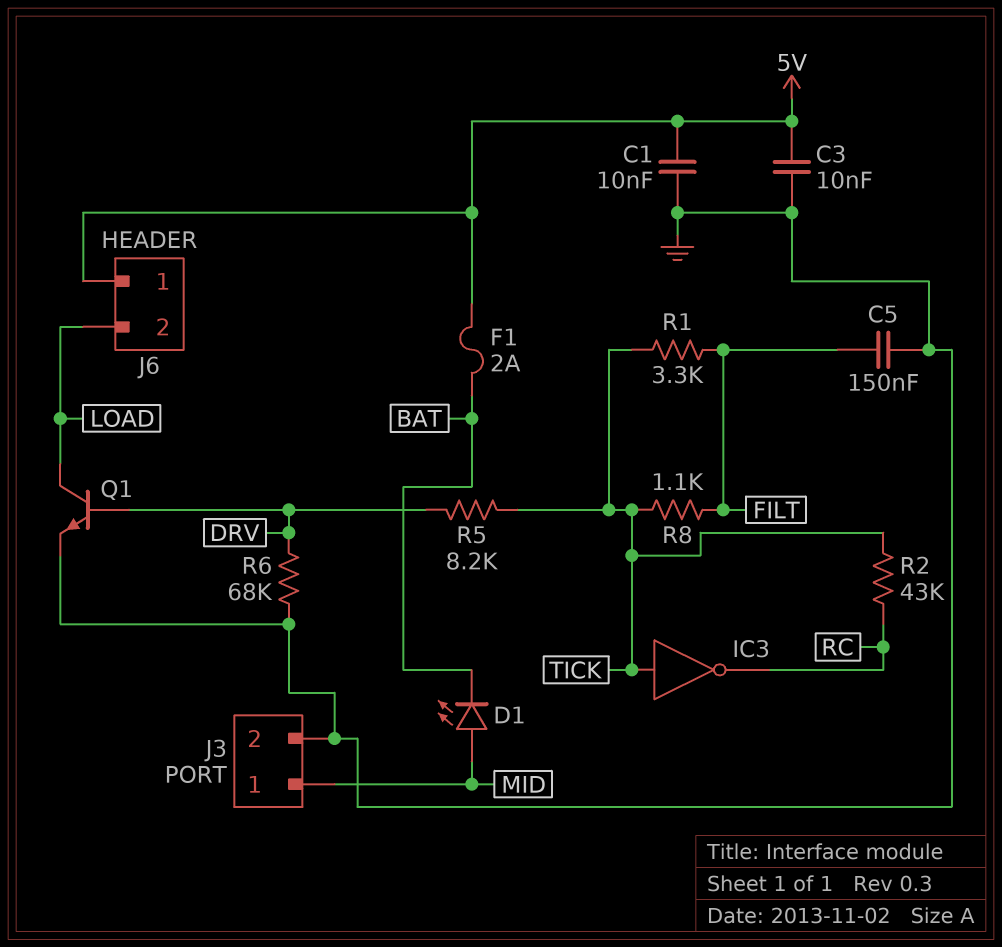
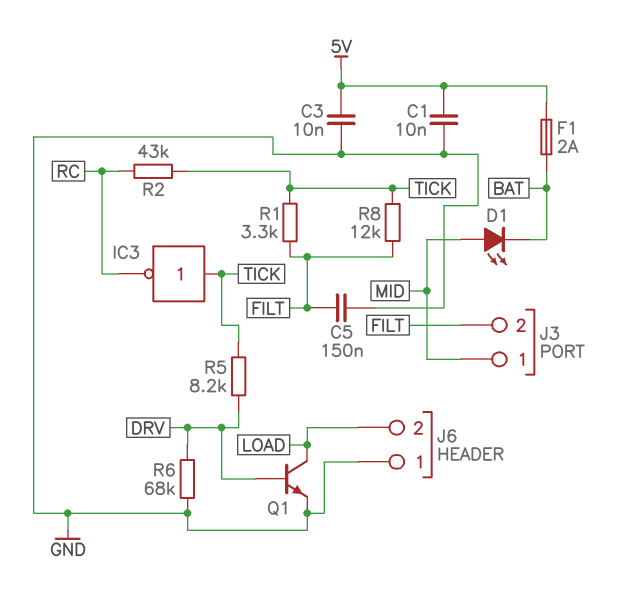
J3 pin 2: GND -> FILT
J6 pin 1: 5V -> GND
R8: 1.1k (FILT, TICK) -> 12k (FILT, TICK)

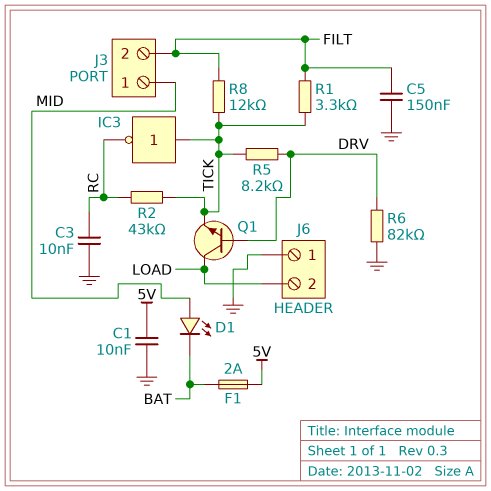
C3: 10nF (5V, GND) -> 10nF (GND, RC)
Q1: NPN (B DRV, C LOAD, E GND) -> NPN (B DRV, C LOAD, E TICK)
R6: 68k (DRV, GND) -> 82k (DRV, GND)

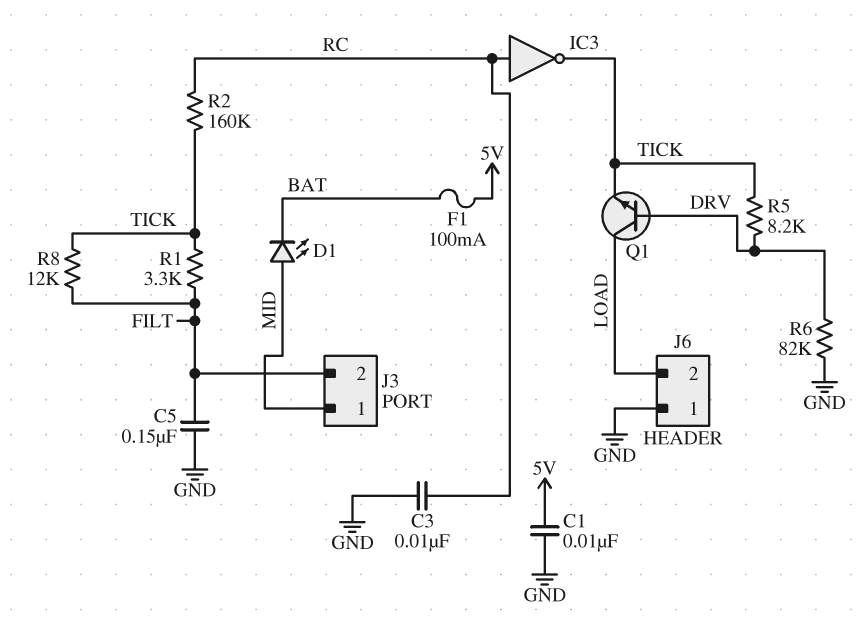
F1: 2A (5V, BAT) -> 100mA (5V, BAT)
IC3: NOT (in TICK, out RC) -> NOT (in RC, out TICK)
R2: 43k (RC, TICK) -> 160k (RC, TICK)

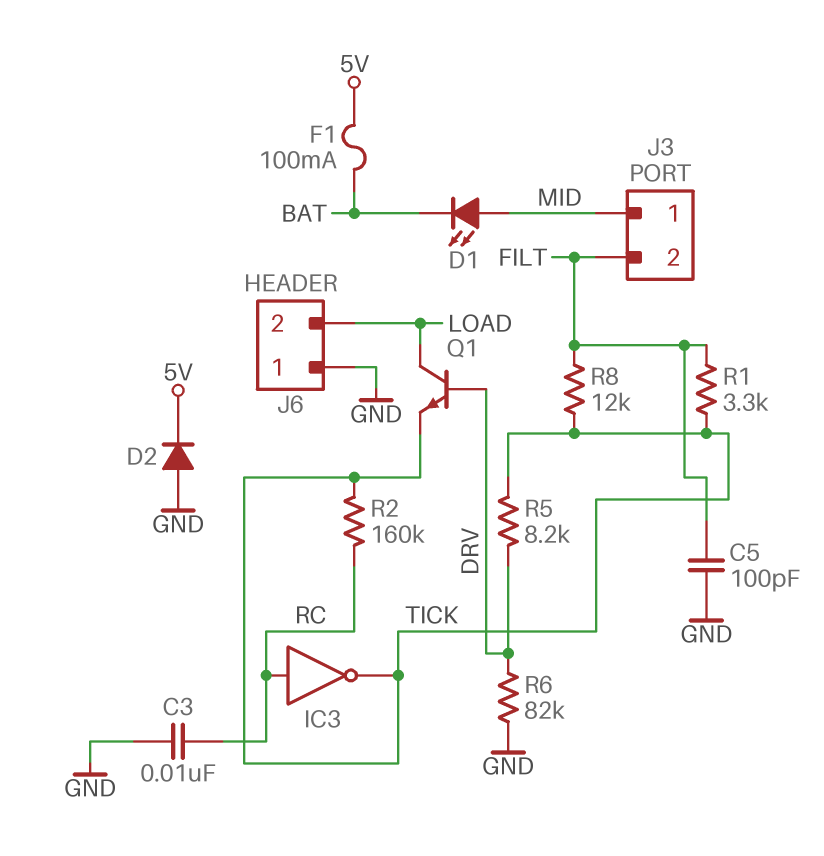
C1: 10nF (5V, GND) -> none
C5: 150nF (FILT, GND) -> 100pF (FILT, GND)
D2: none -> diode (A GND, K 5V)

